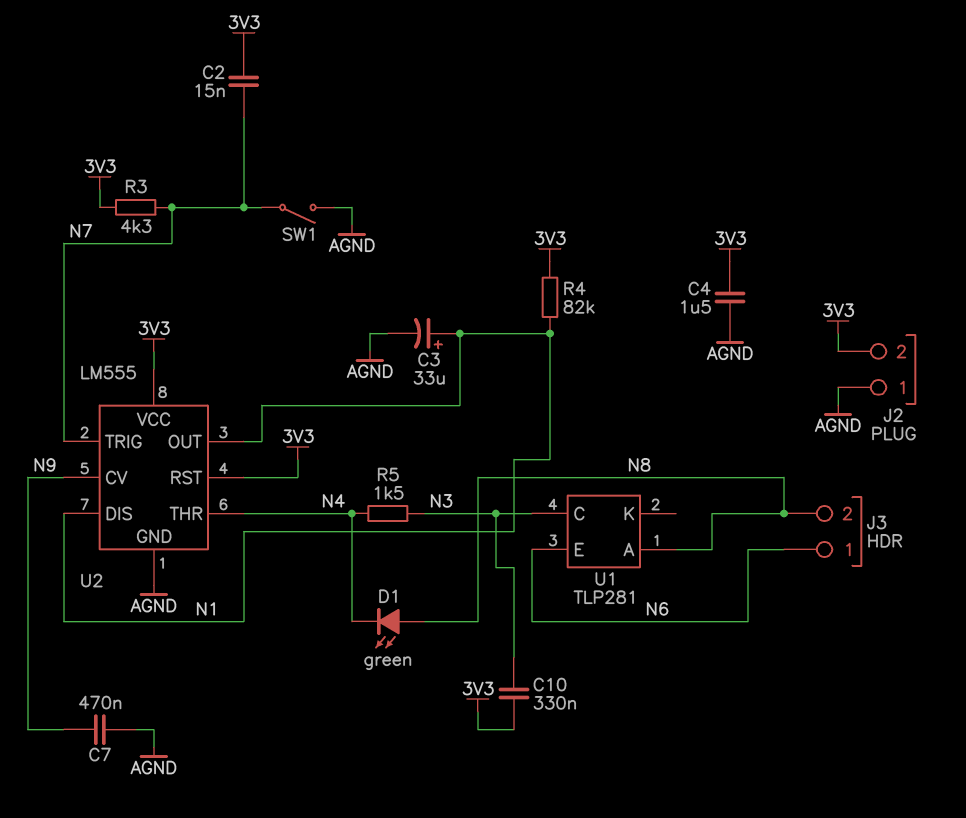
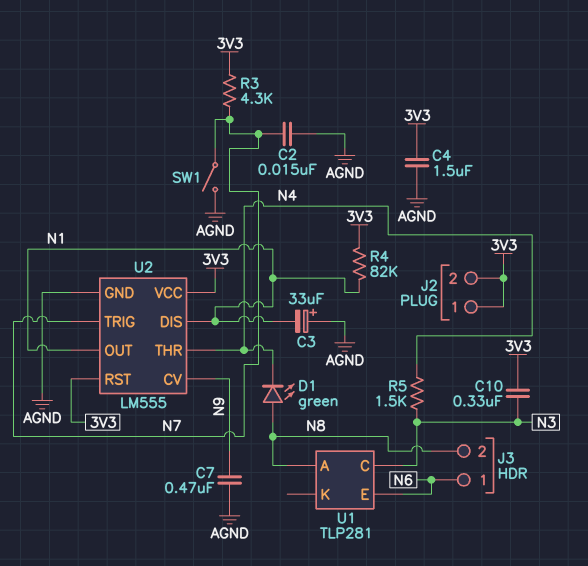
C2: 15nF (3V3, N7) -> 15nF (AGND, N7)
C3: 33uF (plus N1, minus AGND) -> 33uF (plus AGND, minus N1)
J2 pin 1: AGND -> 3V3

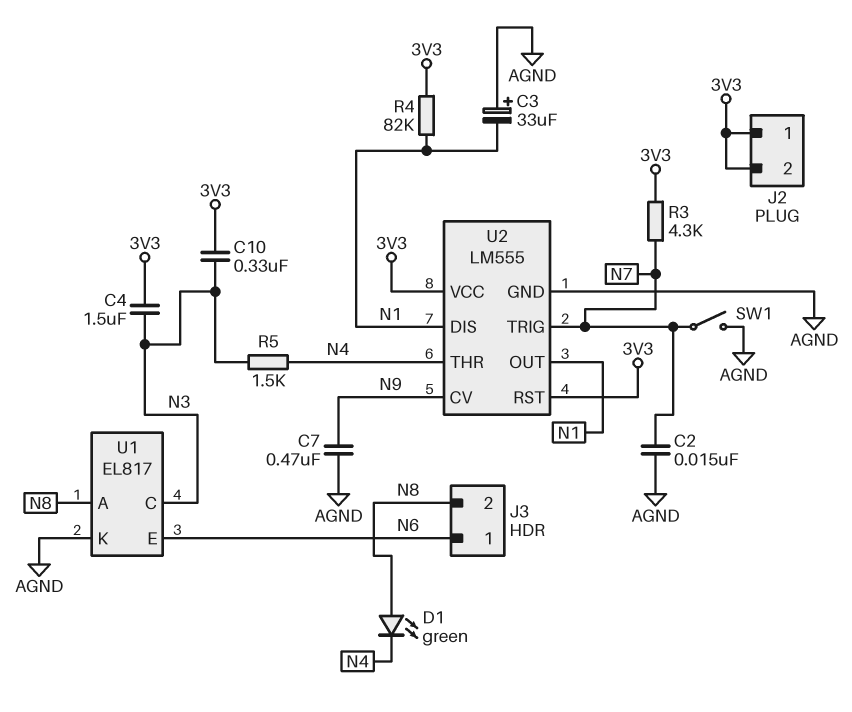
C4: 1.5uF (3V3, AGND) -> 1.5uF (3V3, N3)
U1: TLP281 -> EL817
U1 pin K: none -> AGND

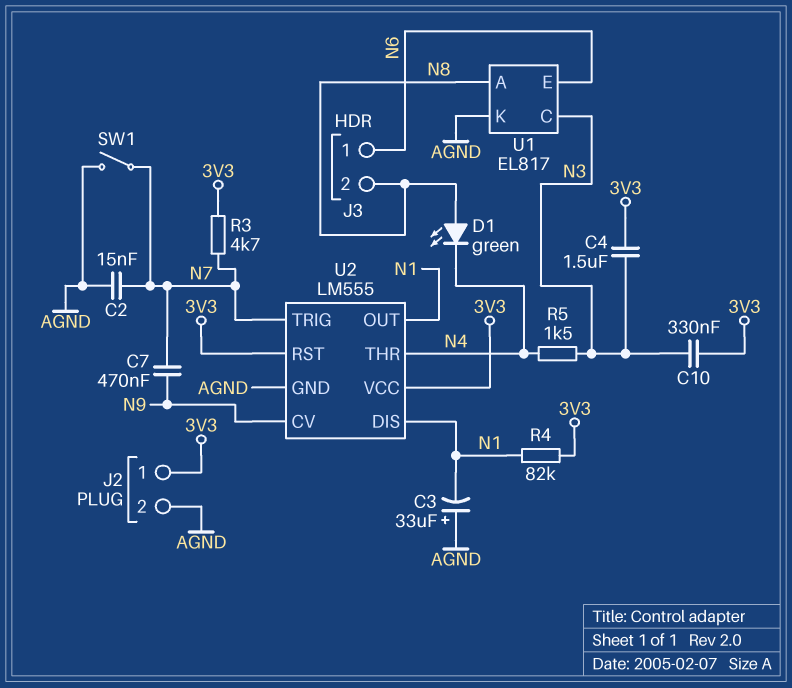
C7: 470nF (AGND, N9) -> 470nF (N7, N9)
J2 pin 2: 3V3 -> AGND
R3: 4.3k (3V3, N7) -> 4.7k (3V3, N7)

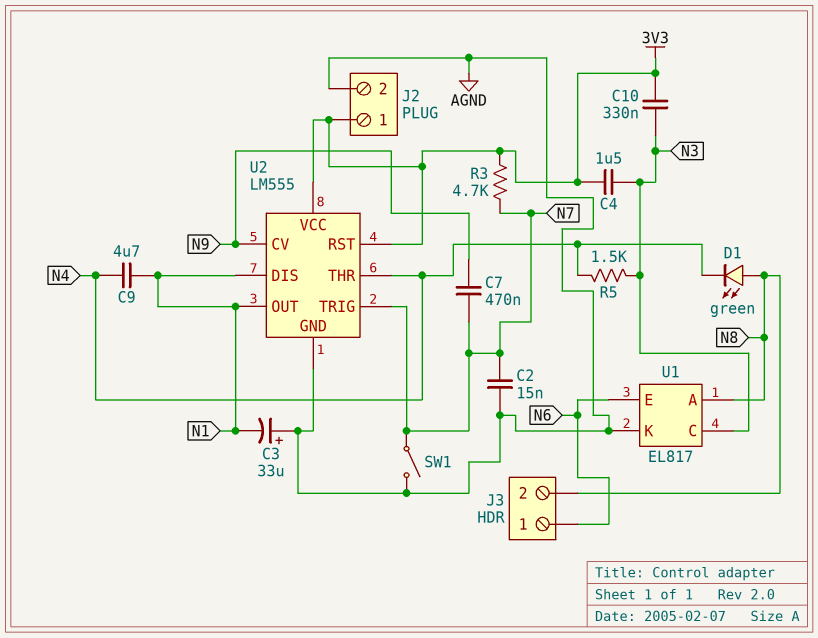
C9: none -> 4.7uF (N1, N4)
R4: 82k (3V3, N1) -> none

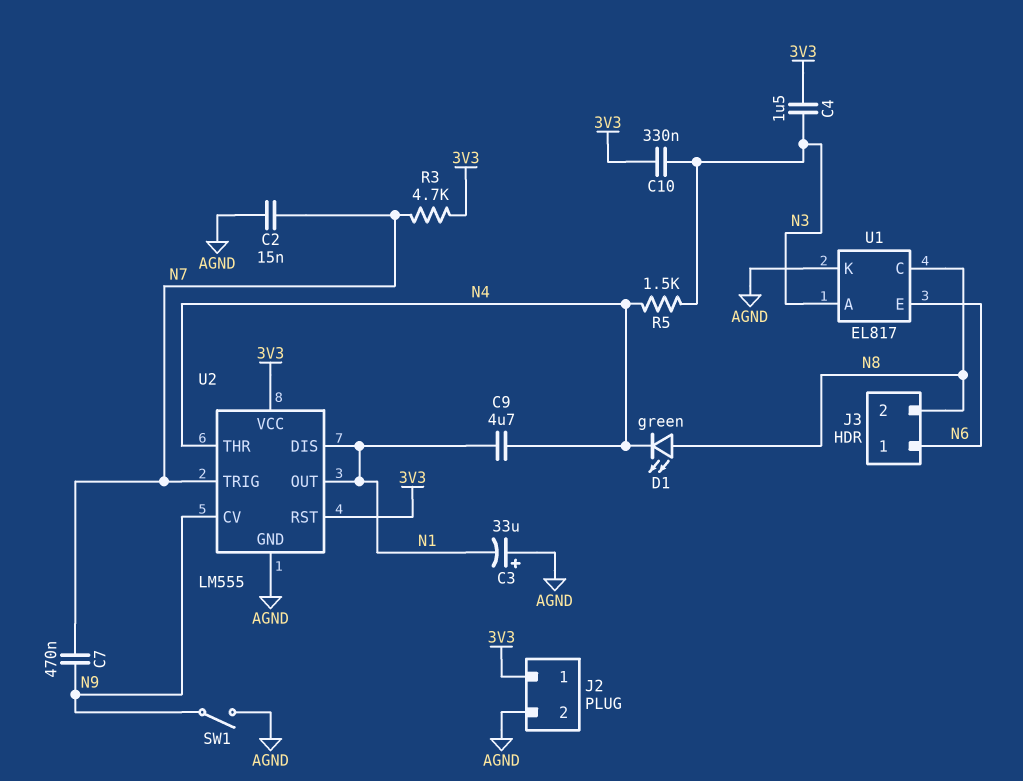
SW1: switch (AGND, N7) -> switch (AGND, N9)
U1 pin A: N8 -> N3
U1 pin C: N3 -> N8

